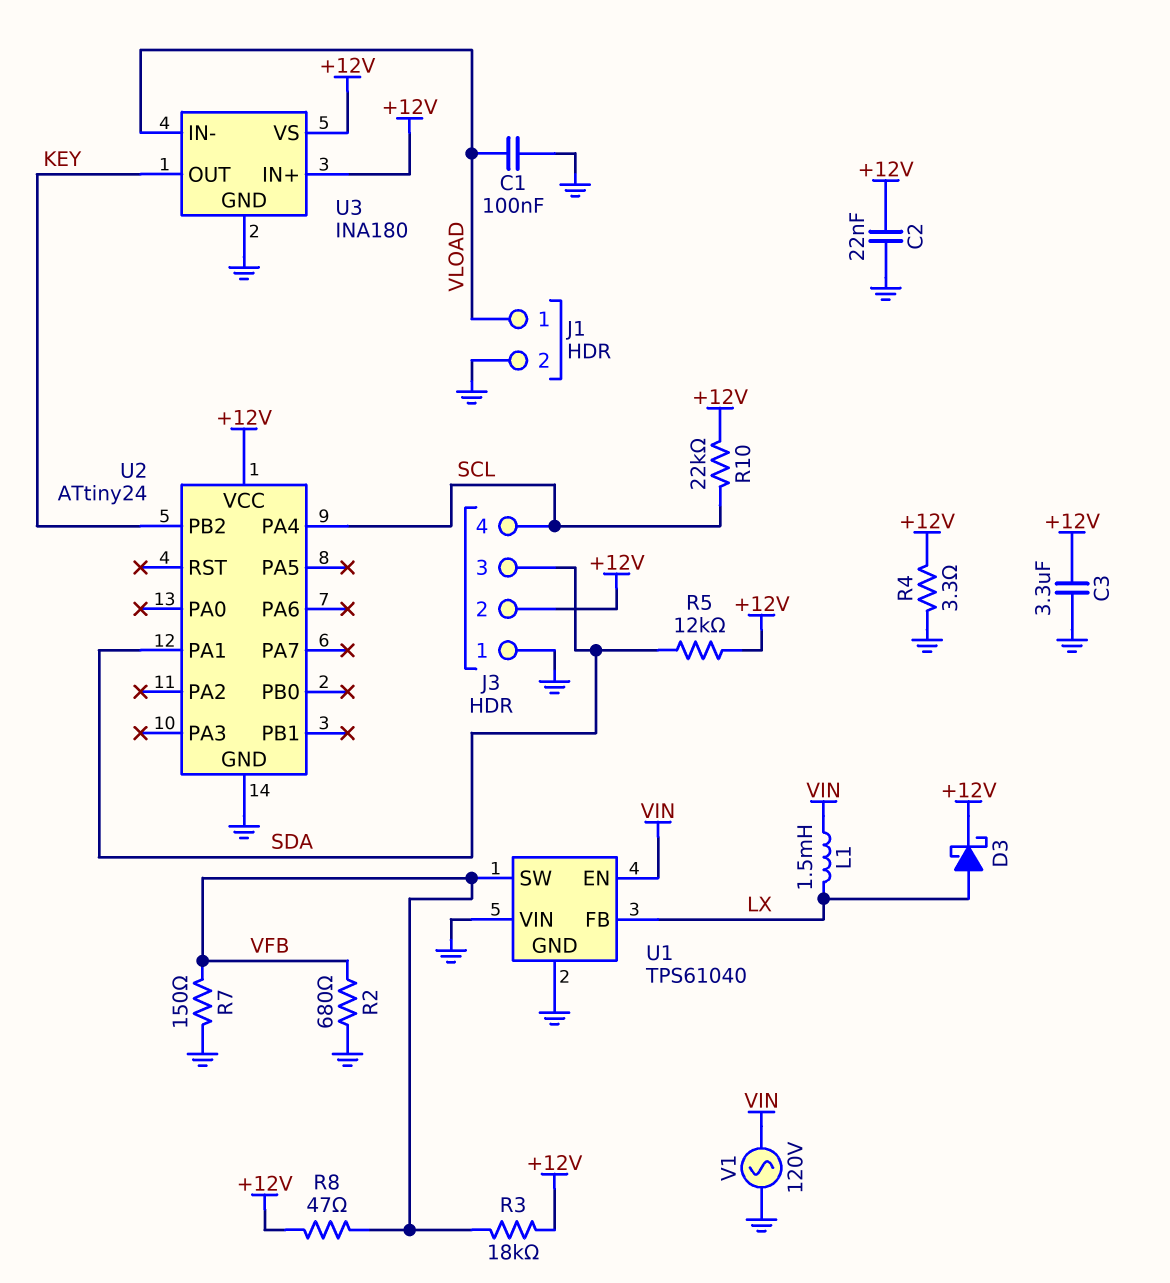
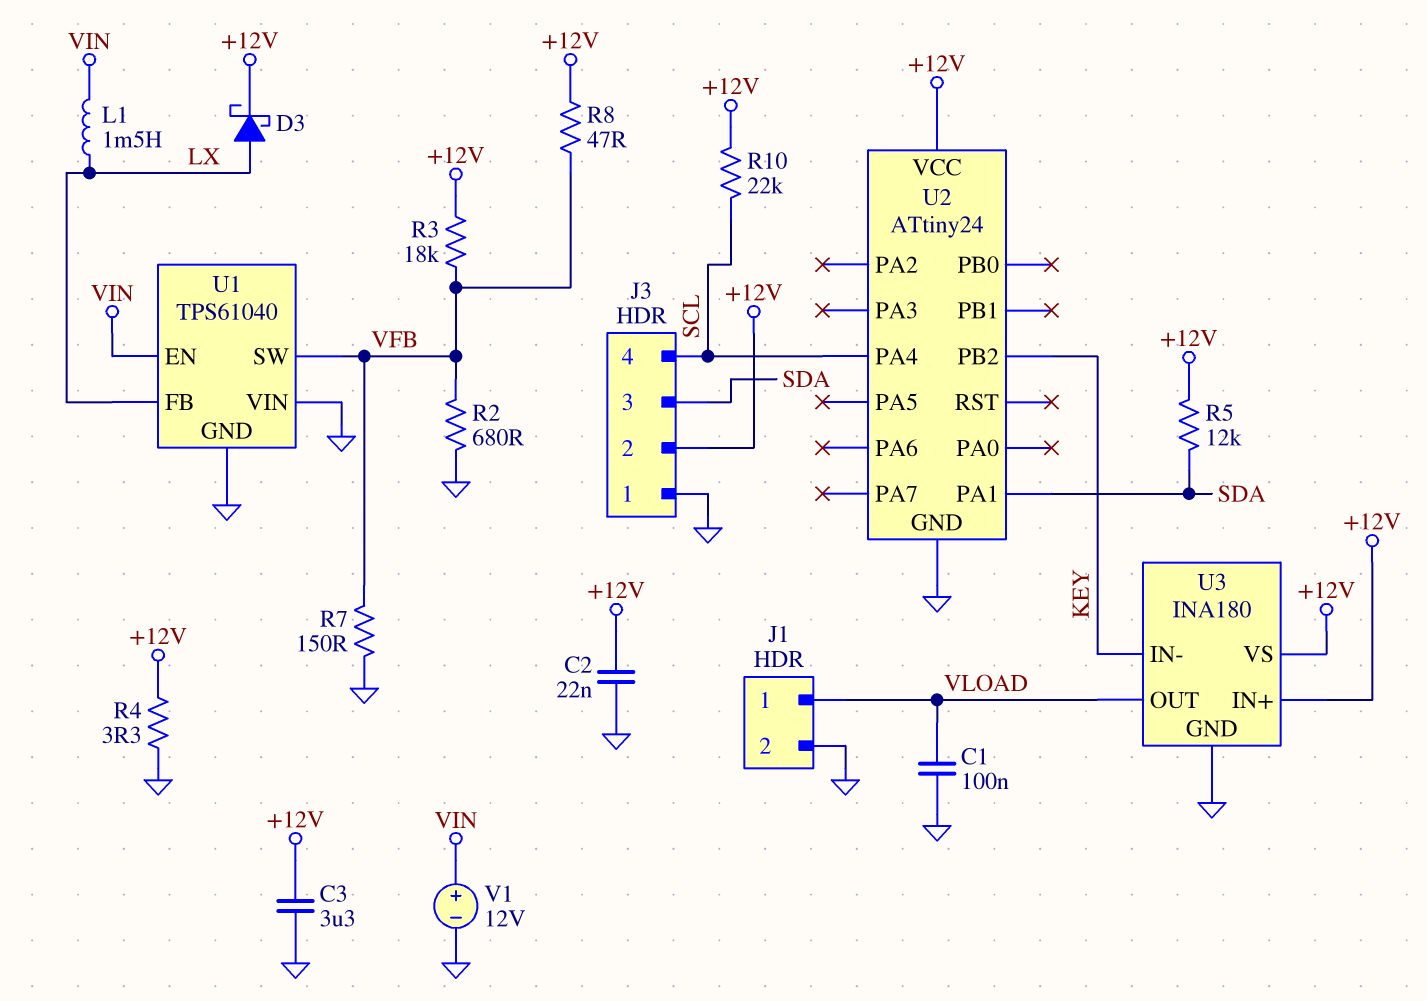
U3 pin IN-: VLOAD -> KEY
U3 pin OUT: KEY -> VLOAD
V1: AC 120V (GND, VIN) -> 12V (plus VIN, minus GND)

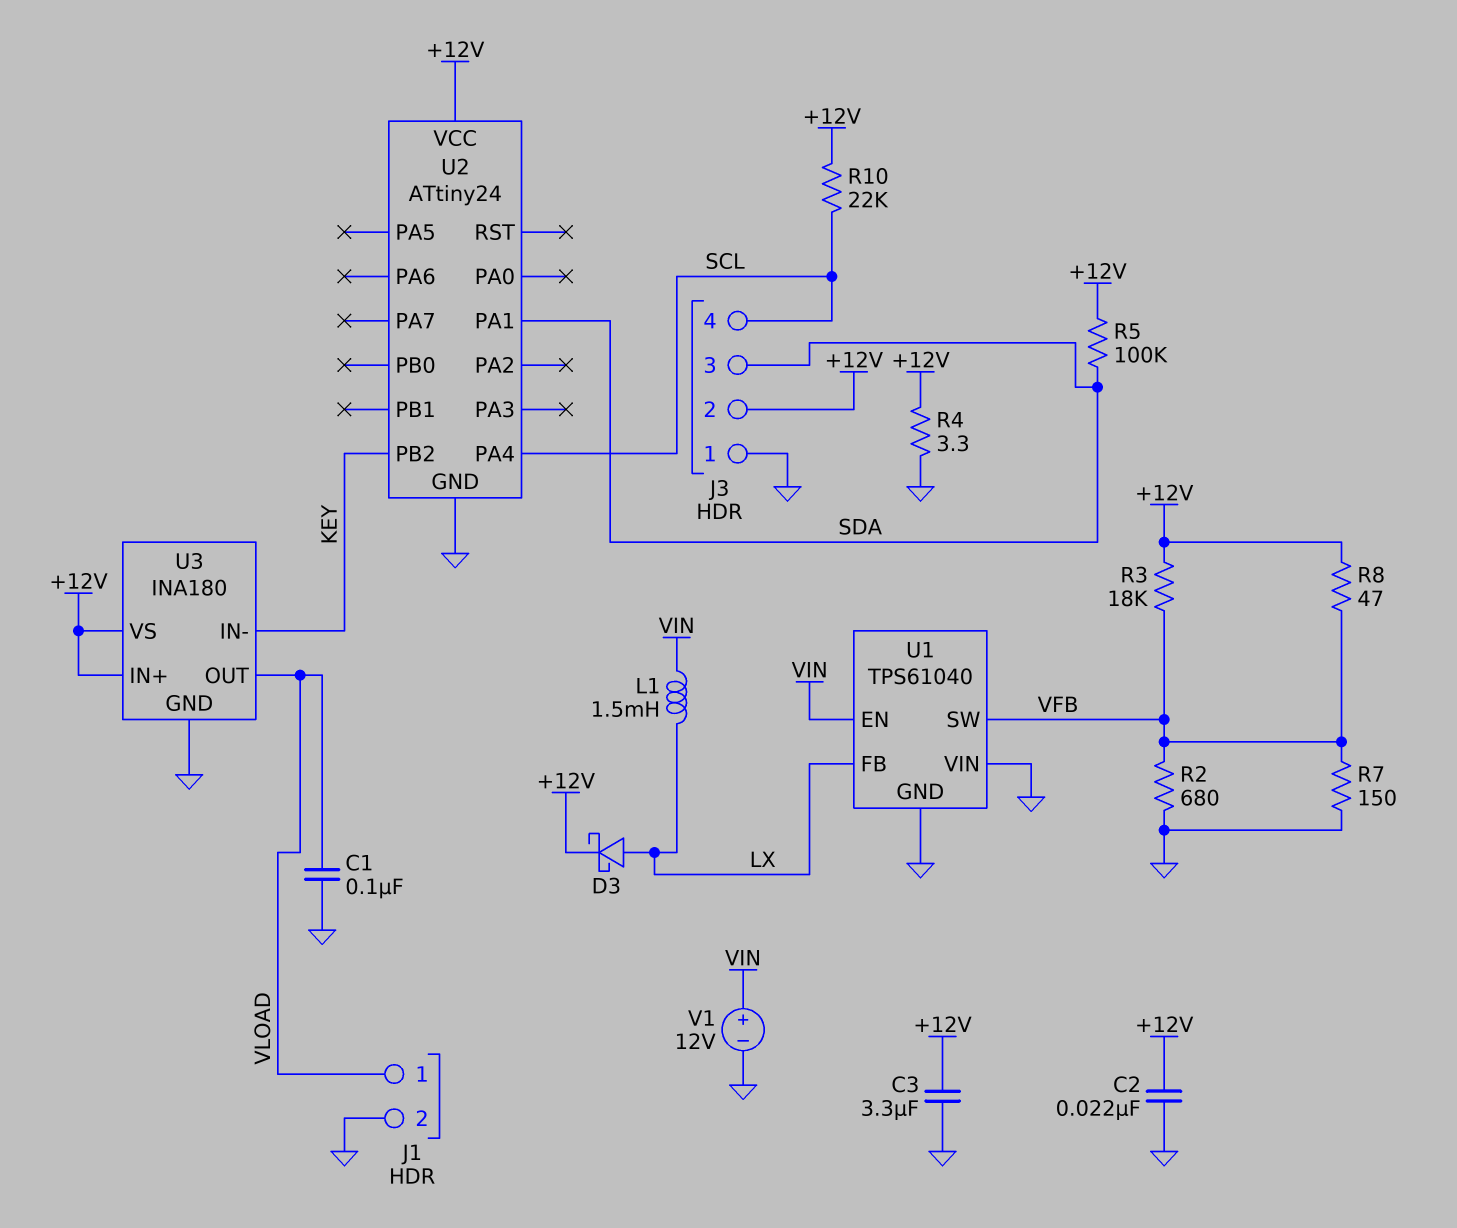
R5: 12k (+12V, SDA) -> 100k (+12V, SDA)

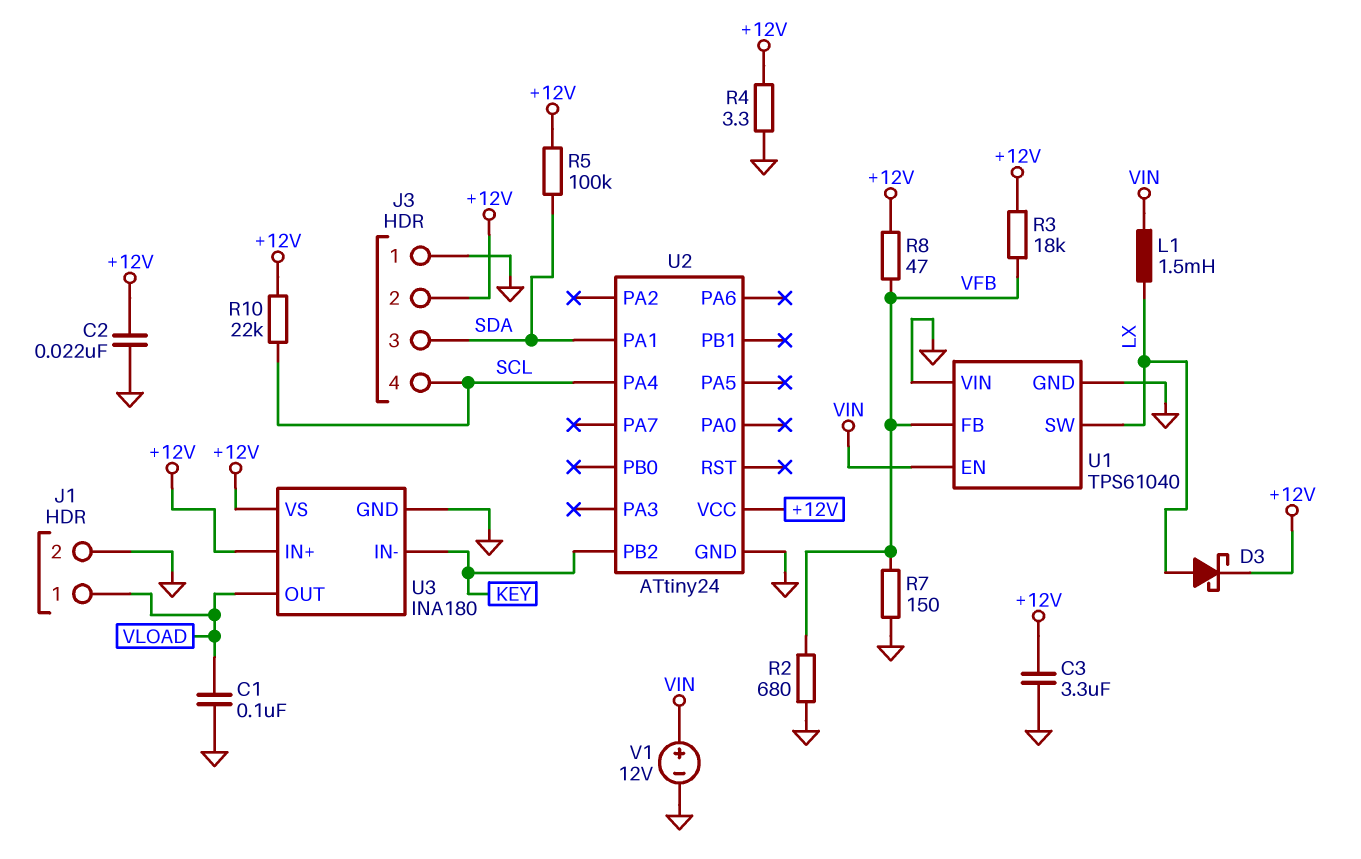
U1 pin FB: LX -> VFB
U1 pin SW: VFB -> LX

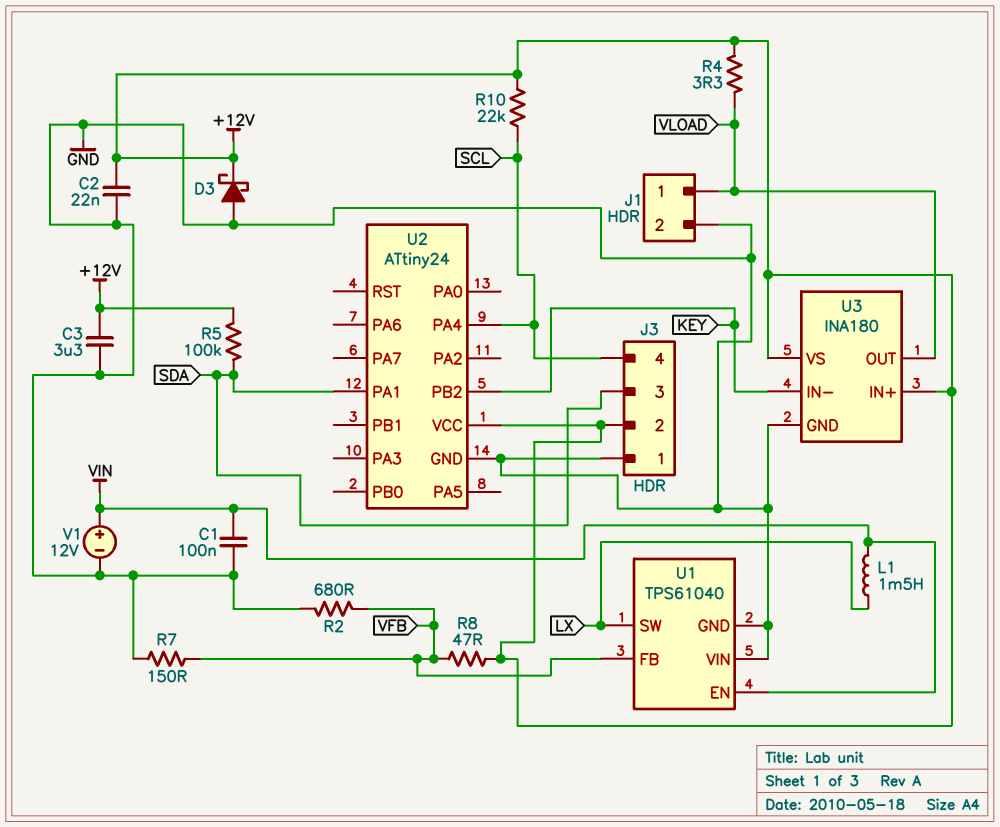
C1: 100nF (GND, VLOAD) -> 100nF (GND, VIN)
D3: schottky (A LX, K +12V) -> schottky (A GND, K +12V)
R3: 18k (+12V, VFB) -> none
R4: 3.3 (+12V, GND) -> 3.3 (+12V, VLOAD)

